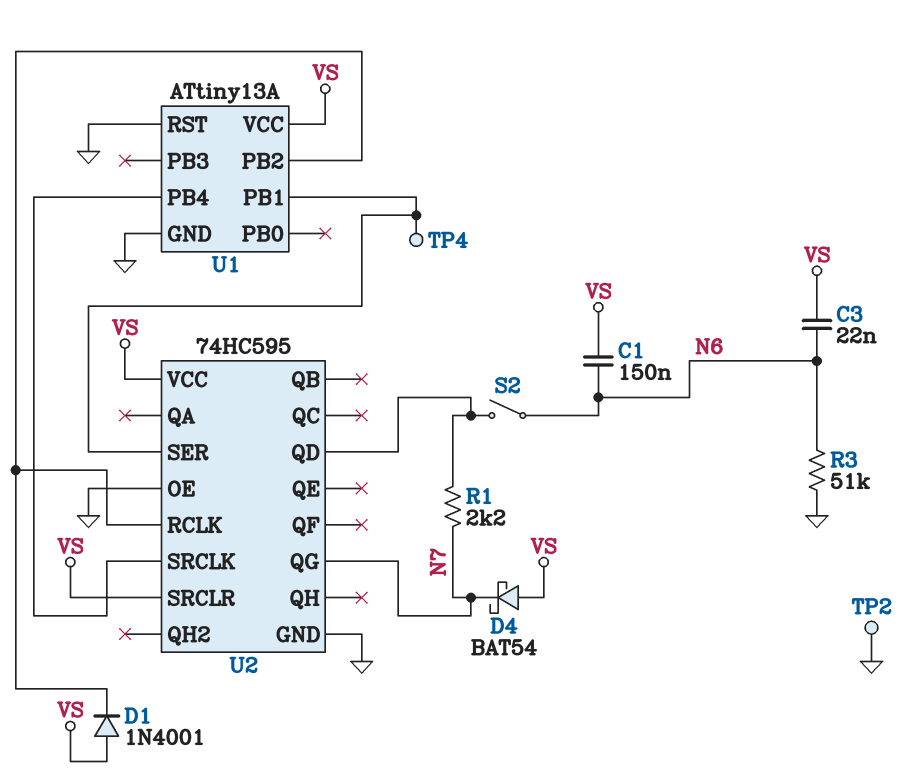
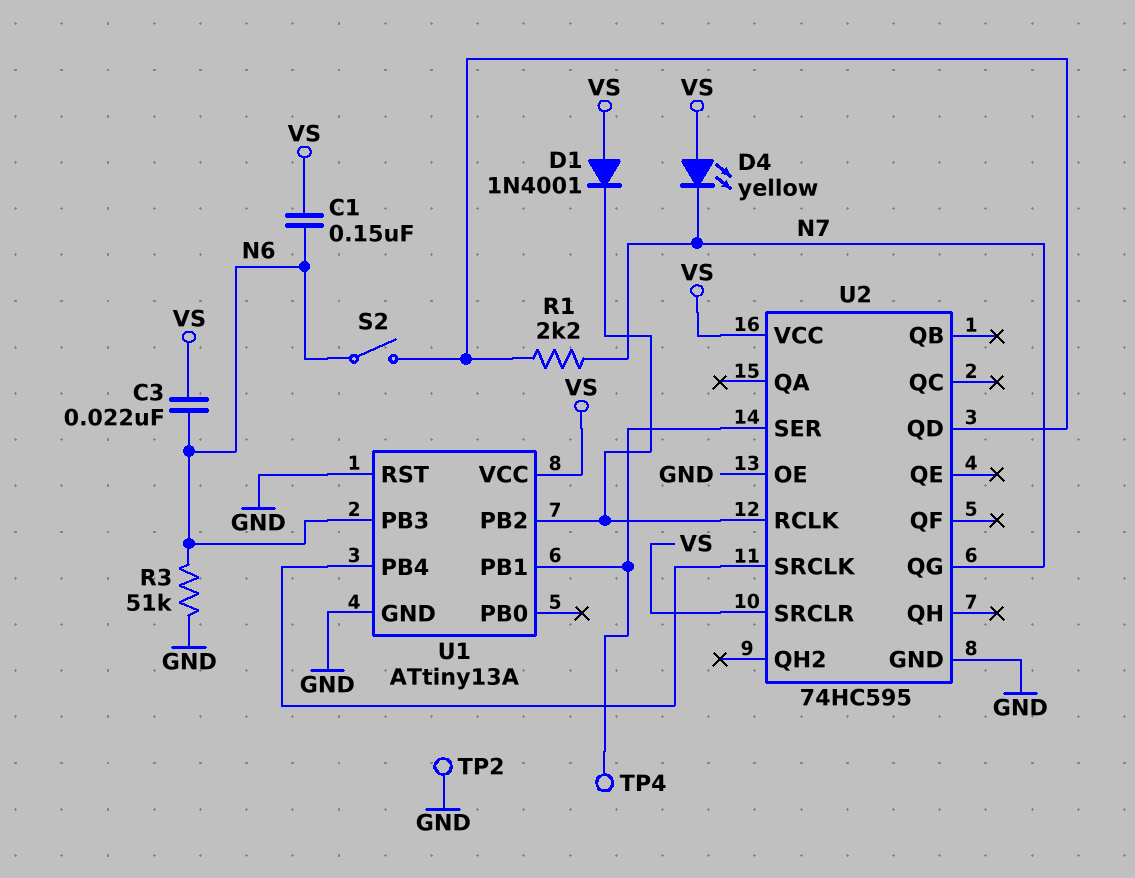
D4: schottky BAT54 (A VS, K N7) -> LED yellow (A VS, K N7)
U1 pin PB3: none -> N6

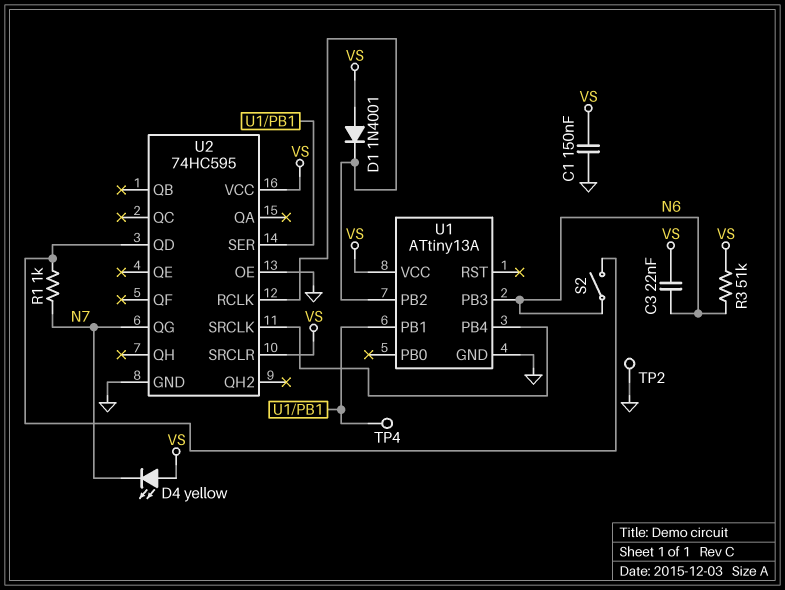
C1: 150nF (N6, VS) -> 150nF (GND, VS)
R1: 2.2k (N7, U2/QD) -> 1k (N7, U2/QD)
R3: 51k (GND, N6) -> 51k (N6, VS)
U1 pin RST: GND -> none

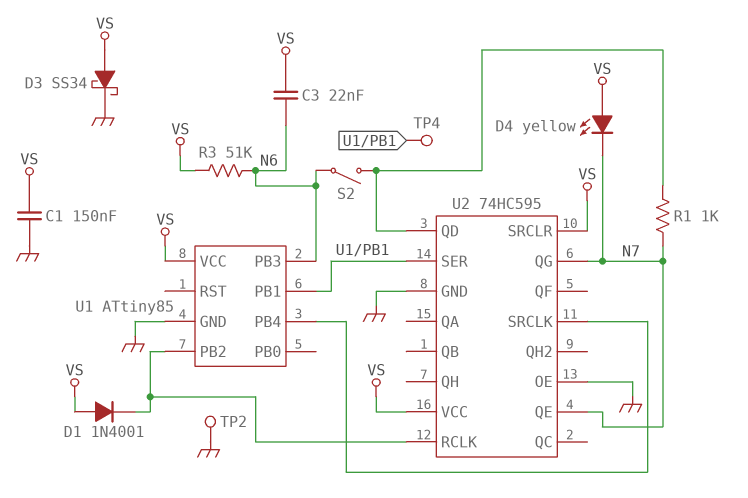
D3: none -> schottky SS34 (A VS, K GND)
U1: ATtiny13A -> ATtiny85
U2 pin QE: none -> N7

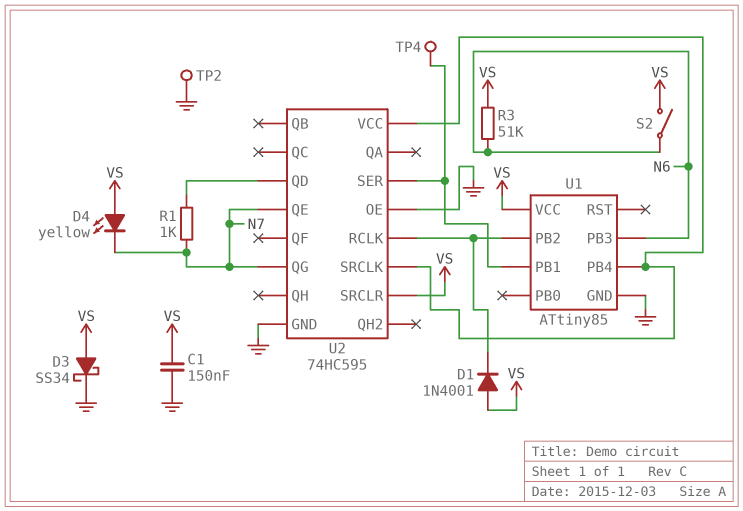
C3: 22nF (N6, VS) -> none
S2: switch (N6, U2/QD) -> switch (N6, VS)
U2 pin VCC: VS -> U1/PB4

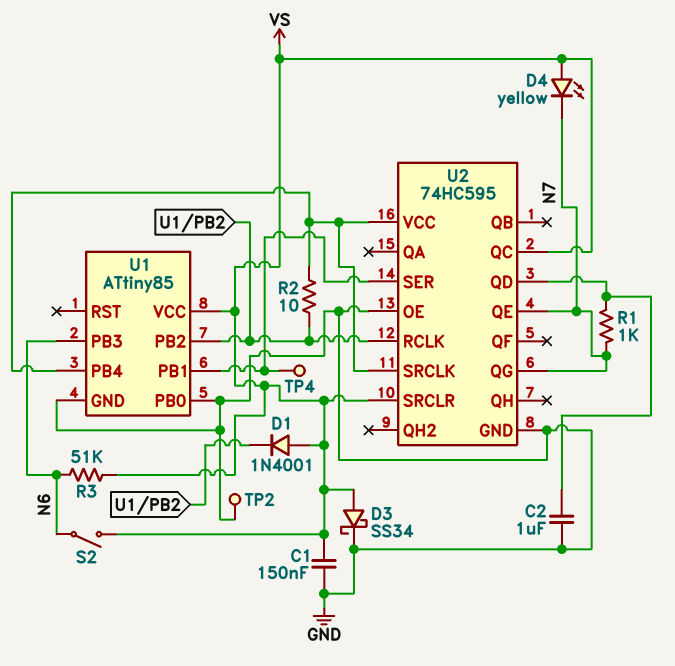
C2: none -> 1uF (GND, U2/QD)
R2: none -> 10 (U1/PB2, U1/PB4)
U1 pin PB0: none -> GND
U2 pin QC: none -> VS

